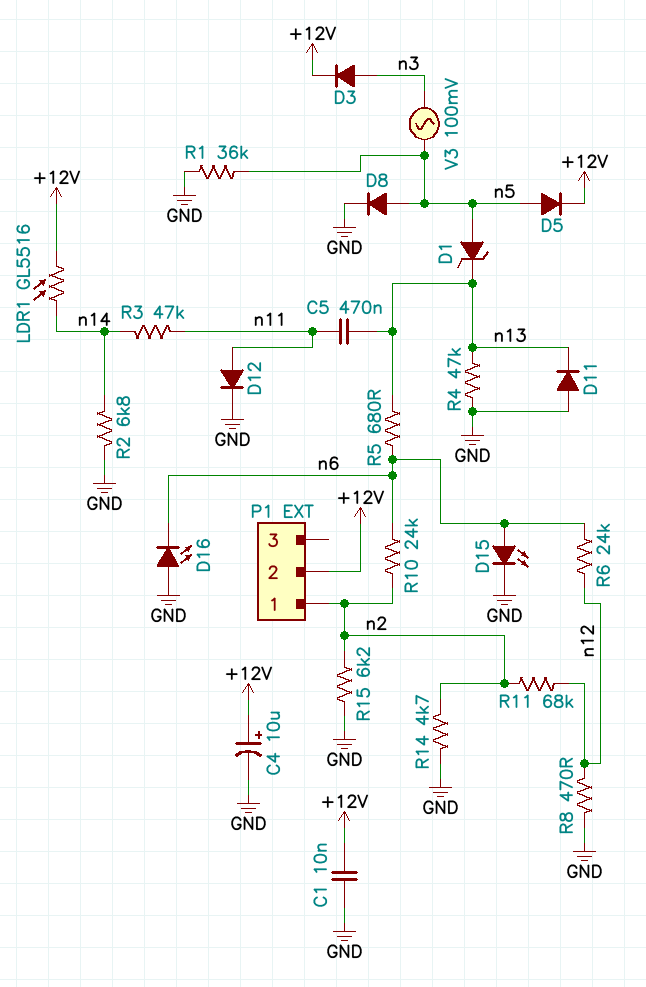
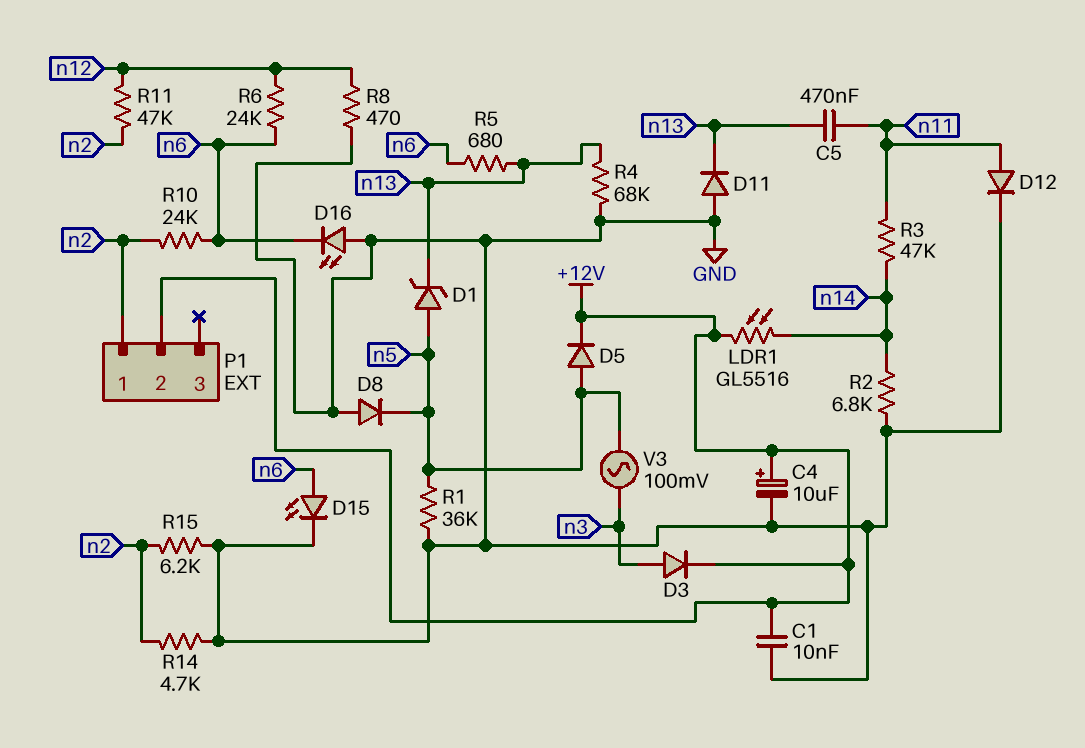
D8: diode (A n5, K GND) -> diode (A GND, K n5)
R4: 47k (GND, n13) -> 68k (GND, n13)
R11: 68k (n2, n12) -> 47k (n2, n12)

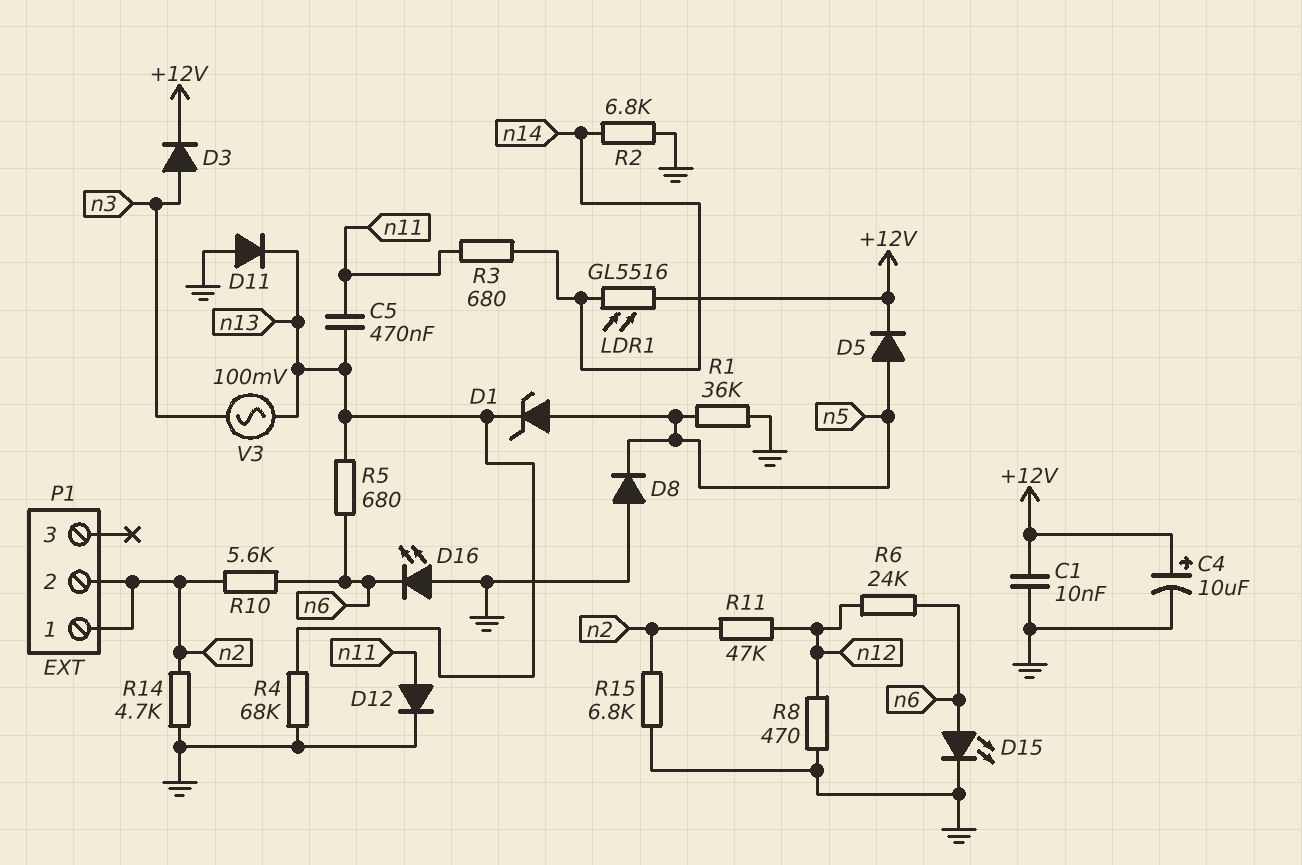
P1 pin 2: +12V -> n2
R3: 47k (n11, n14) -> 680 (n11, n14)
R10: 24k (n2, n6) -> 5.6k (n2, n6)
R15: 6.2k (GND, n2) -> 6.8k (GND, n2)
V3: AC 100mV (n3, n5) -> AC 100mV (n3, n13)

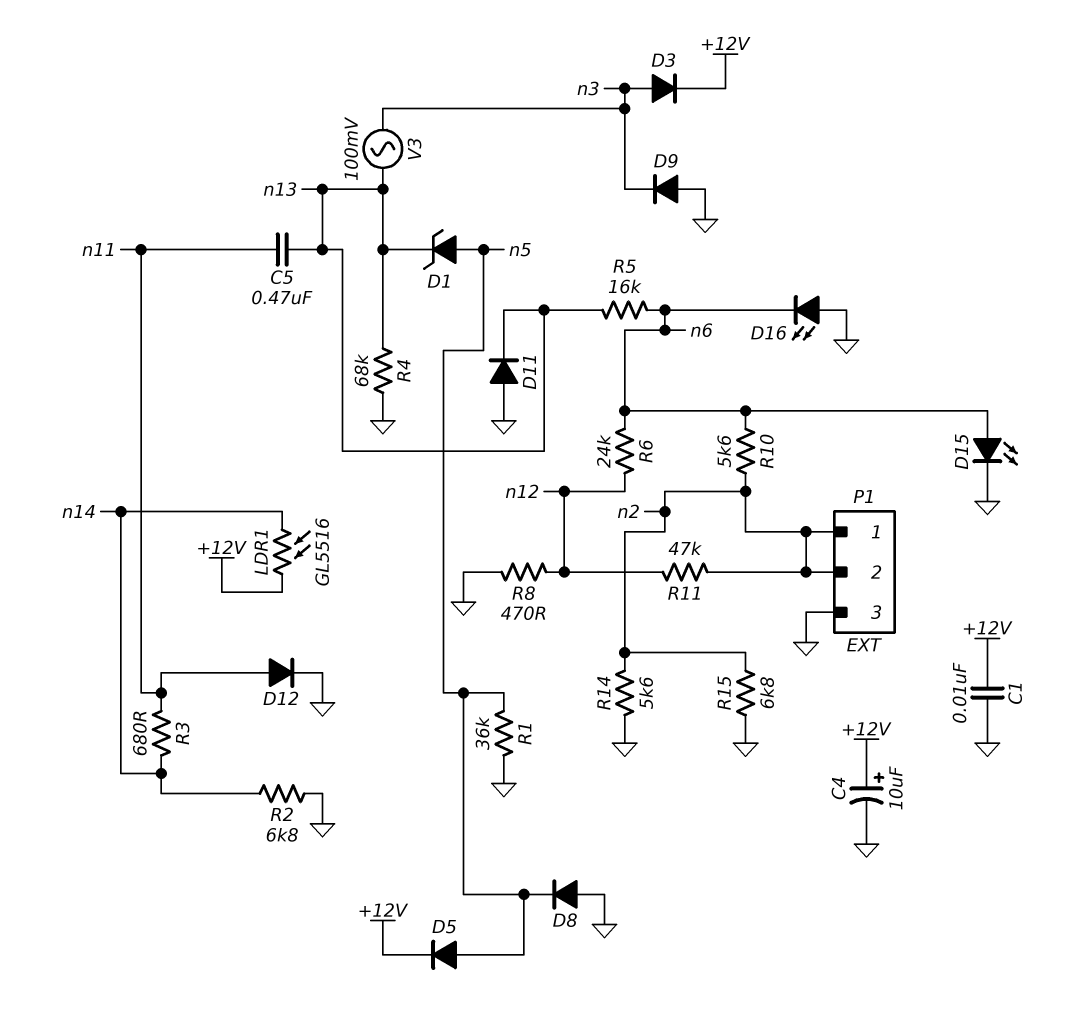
D9: none -> diode (A GND, K n3)
P1 pin 3: none -> GND
R5: 680 (n6, n13) -> 16k (n6, n13)
R14: 4.7k (GND, n2) -> 5.6k (GND, n2)

